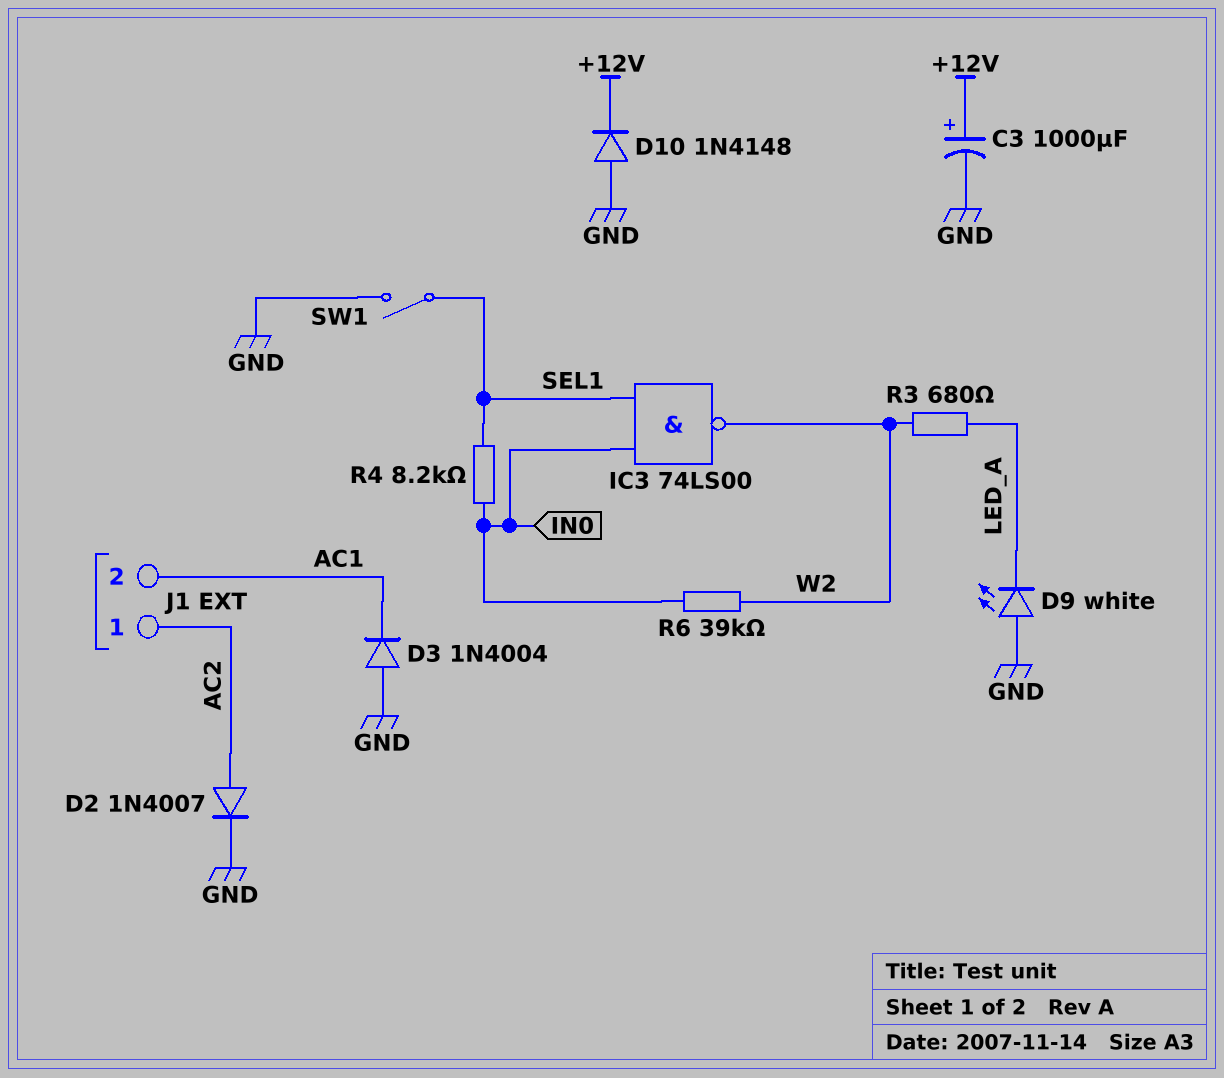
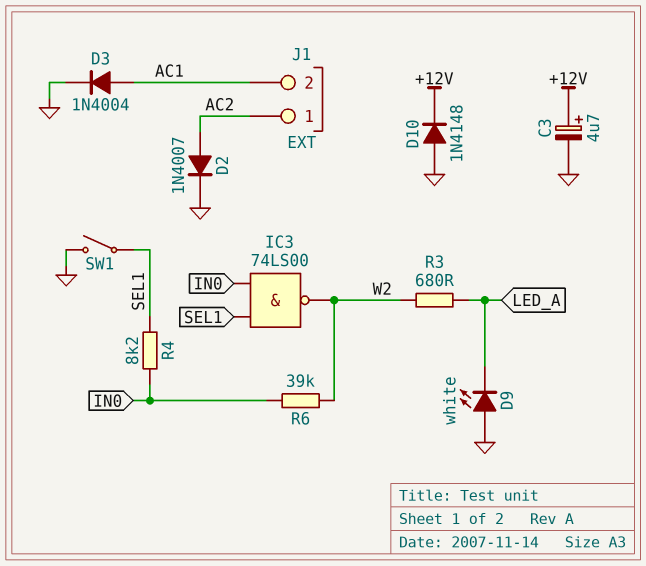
C3: 1000uF (plus +12V, minus GND) -> 4.7uF (plus +12V, minus GND)
D3: diode 1N4004 (A GND, K AC1) -> diode 1N4004 (A AC1, K GND)

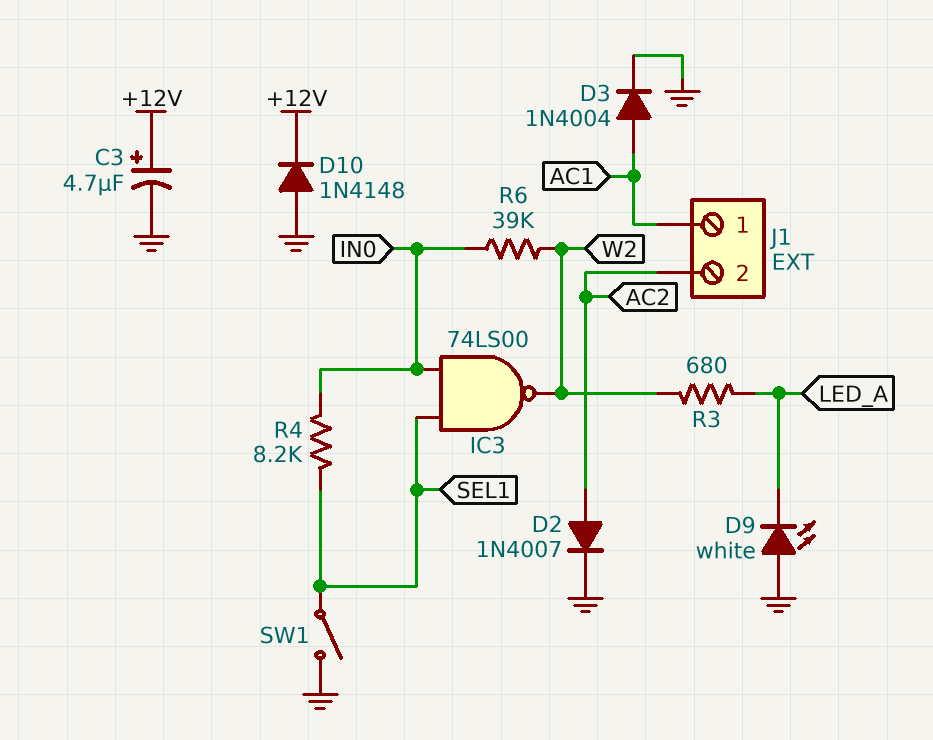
J1 pin 1: AC2 -> AC1
J1 pin 2: AC1 -> AC2

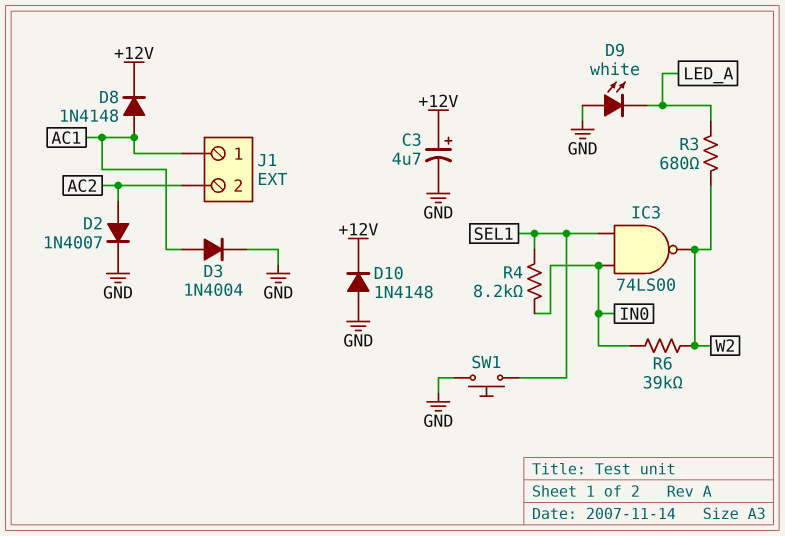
D8: none -> diode 1N4148 (A AC1, K +12V)
SW1: switch (GND, SEL1) -> button (GND, SEL1)

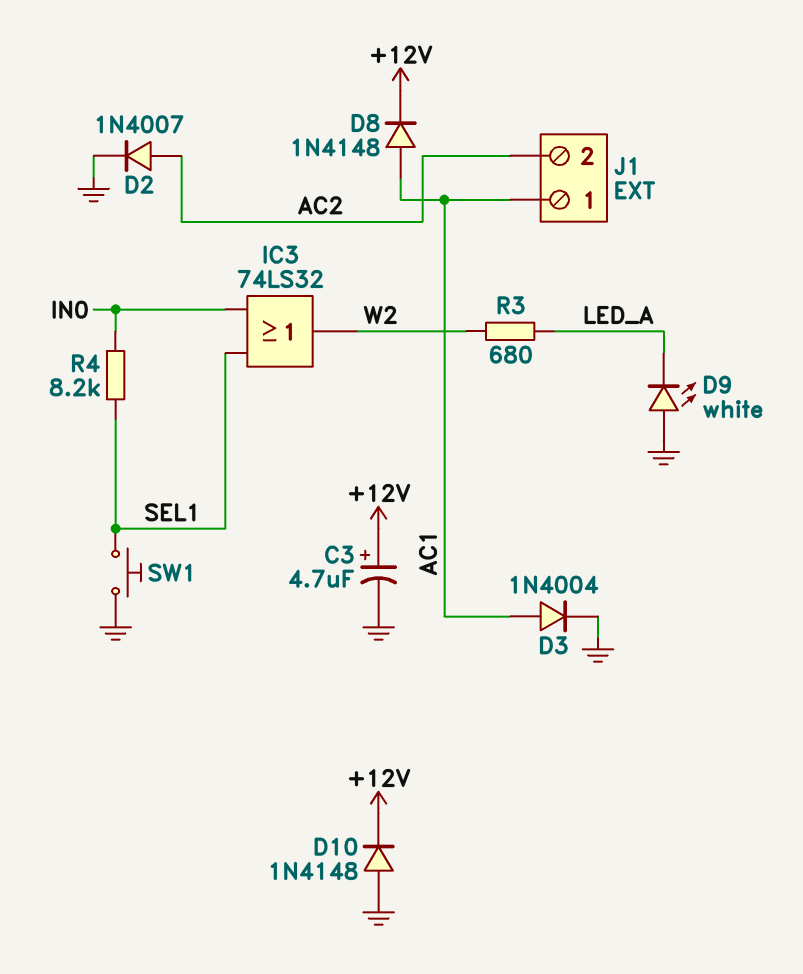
IC3: NAND 74LS00 (in IN0, in SEL1, out W2) -> OR 74LS32 (in IN0, in SEL1, out W2)
R6: 39k (IN0, W2) -> none

